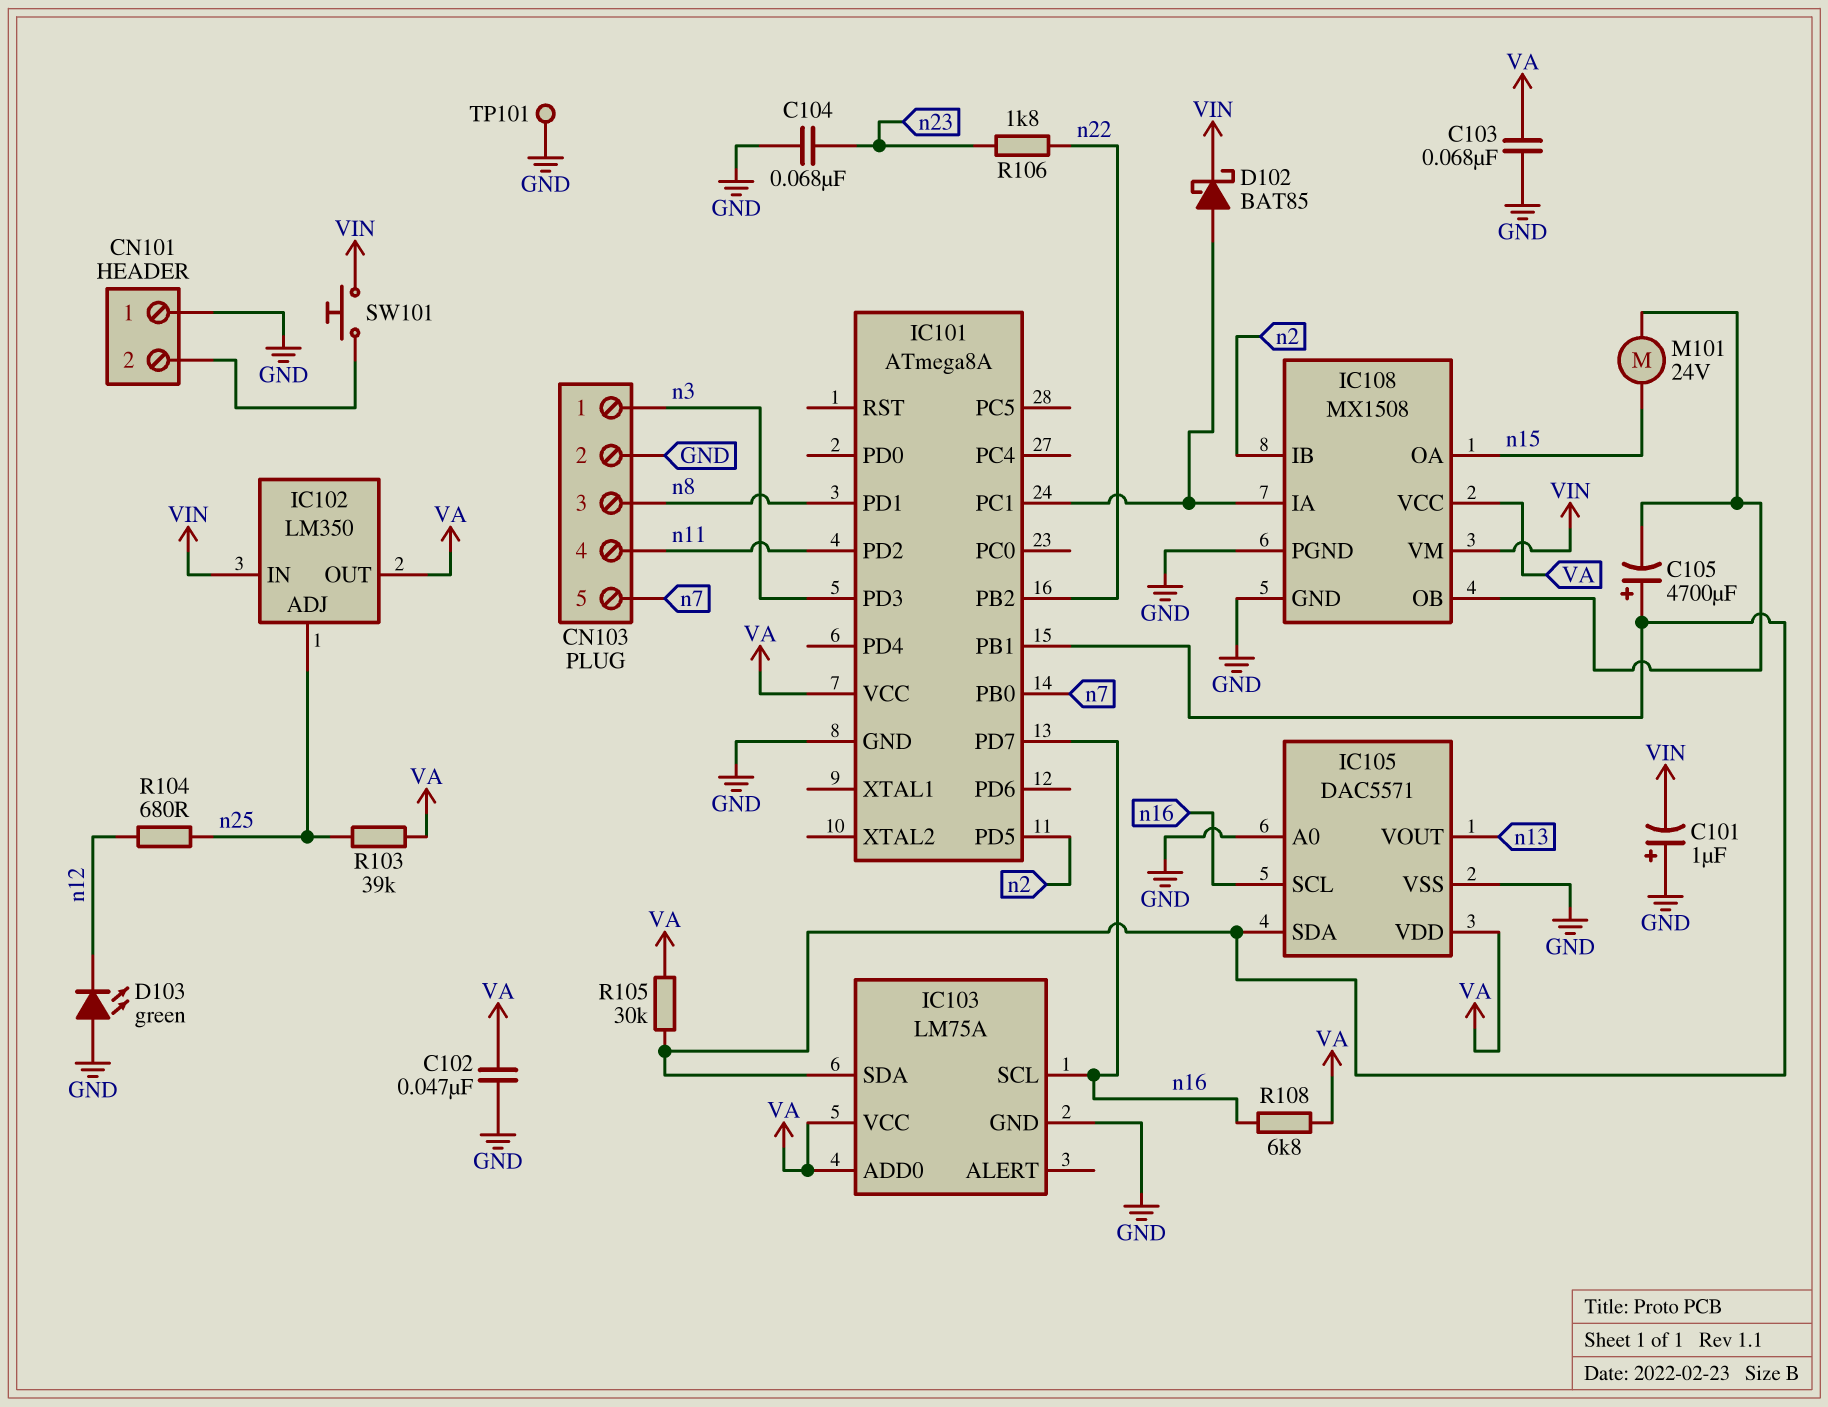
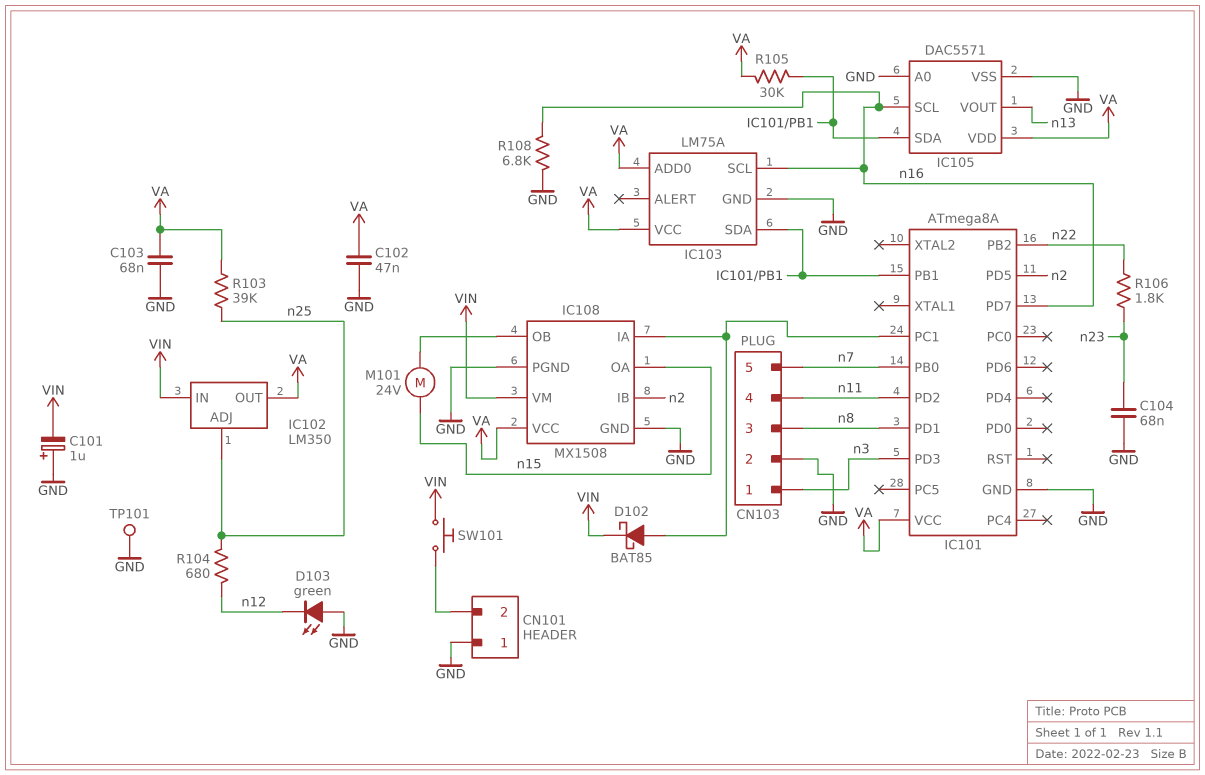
C105: 4700uF (plus IC101/PB1, minus IC108/OB) -> none
R108: 6.8k (VA, n16) -> 6.8k (GND, n16)

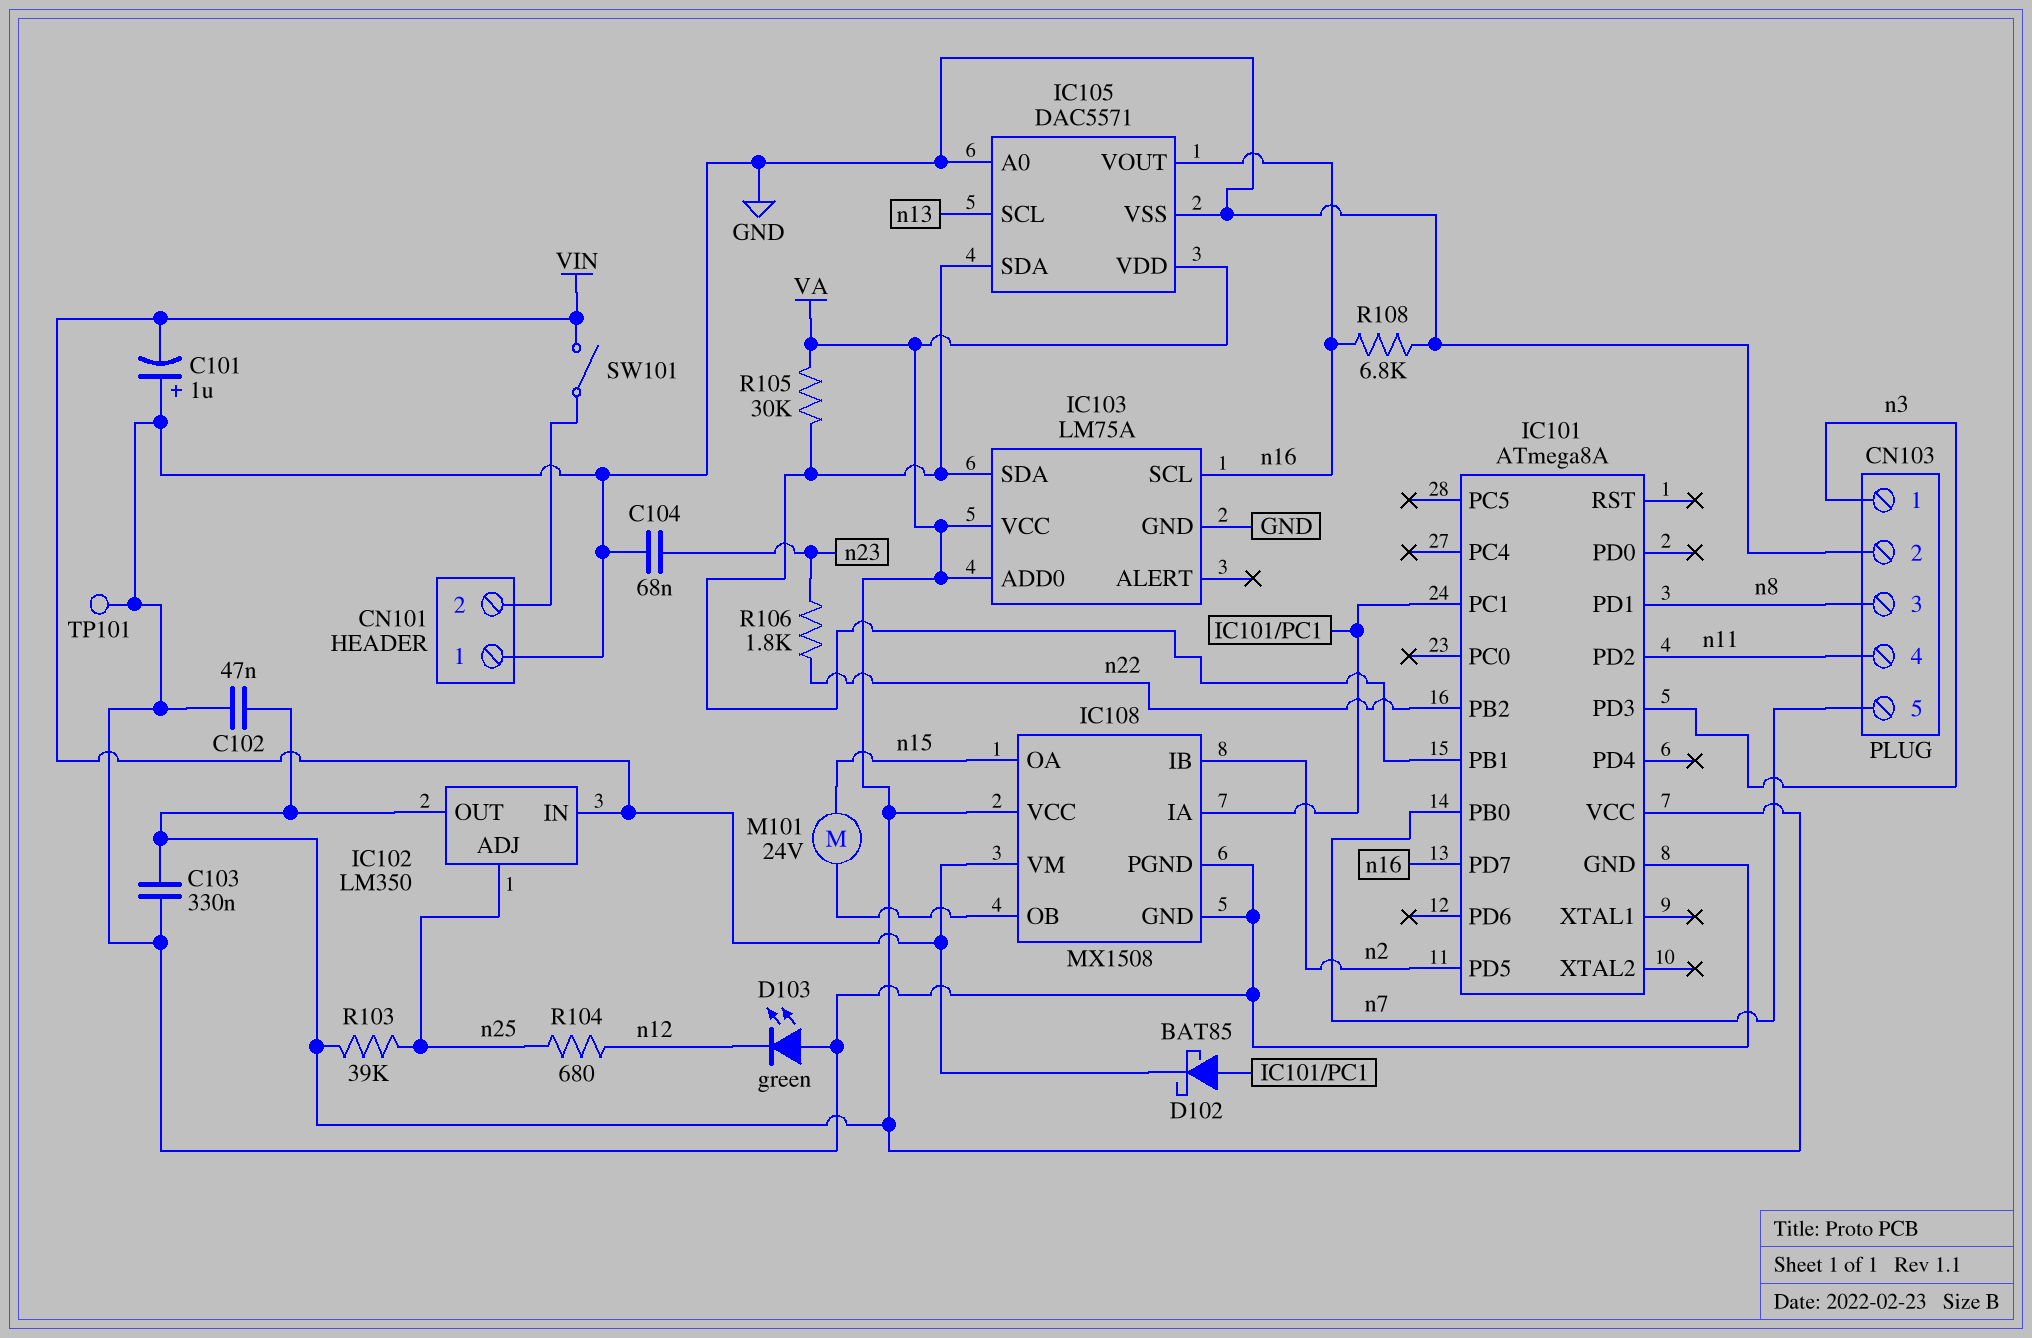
C103: 68nF (GND, VA) -> 330nF (GND, VA)
IC105 pin SCL: n16 -> n13
IC105 pin VOUT: n13 -> n16
SW101: button (CN101/2, VIN) -> switch (CN101/2, VIN)

